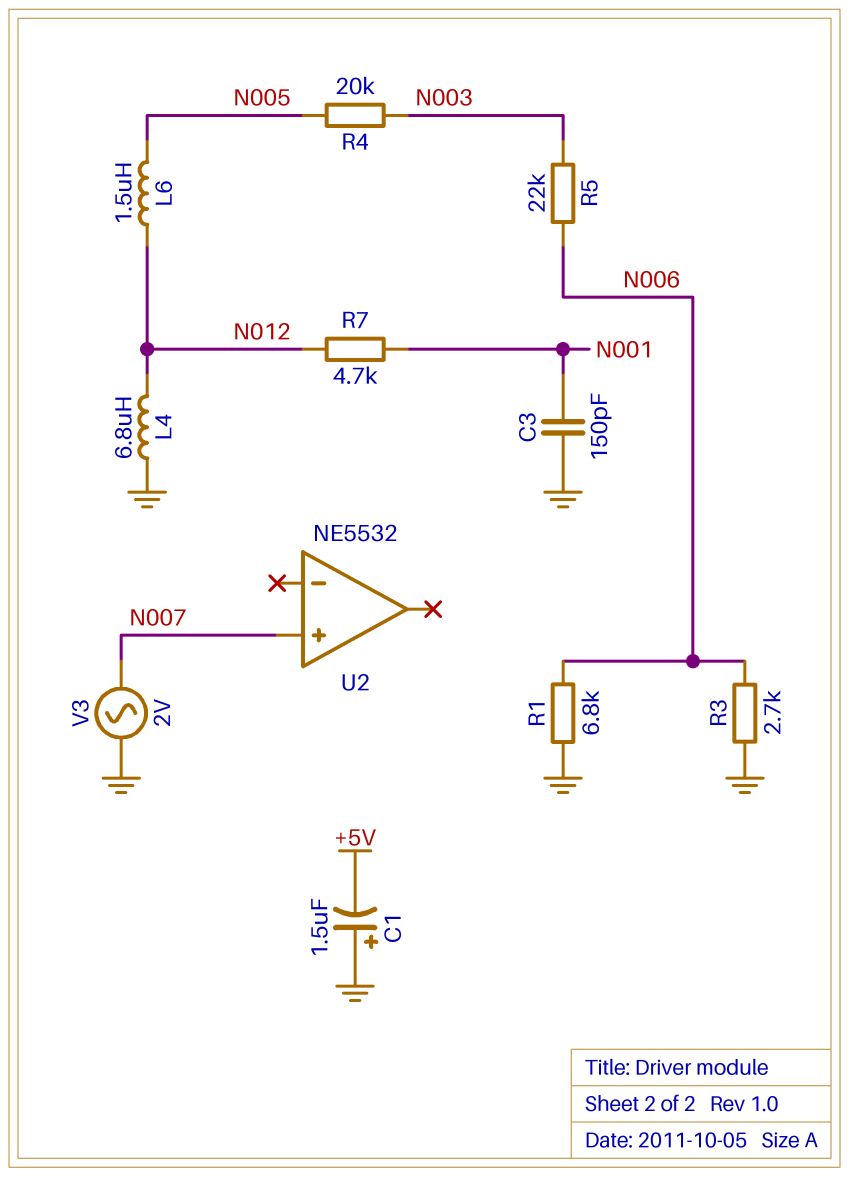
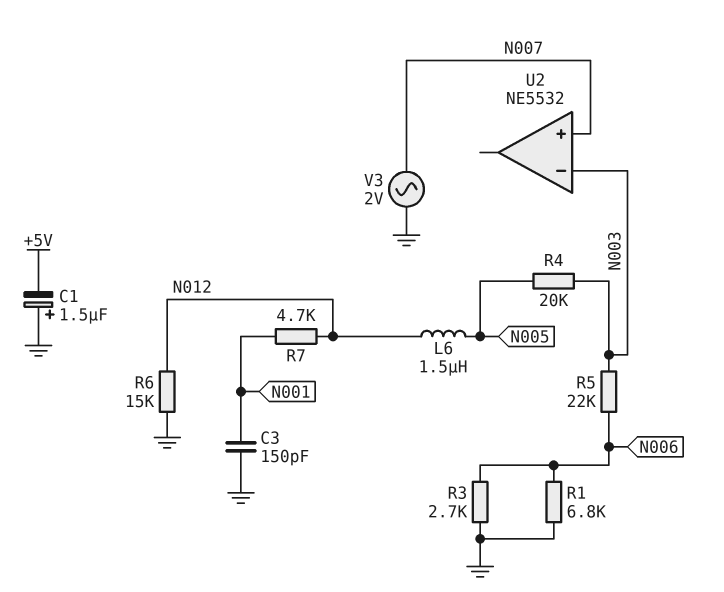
L4: 6.8uH (GND, N012) -> none
R6: none -> 15k (GND, N012)
U2 pin in-: none -> N003

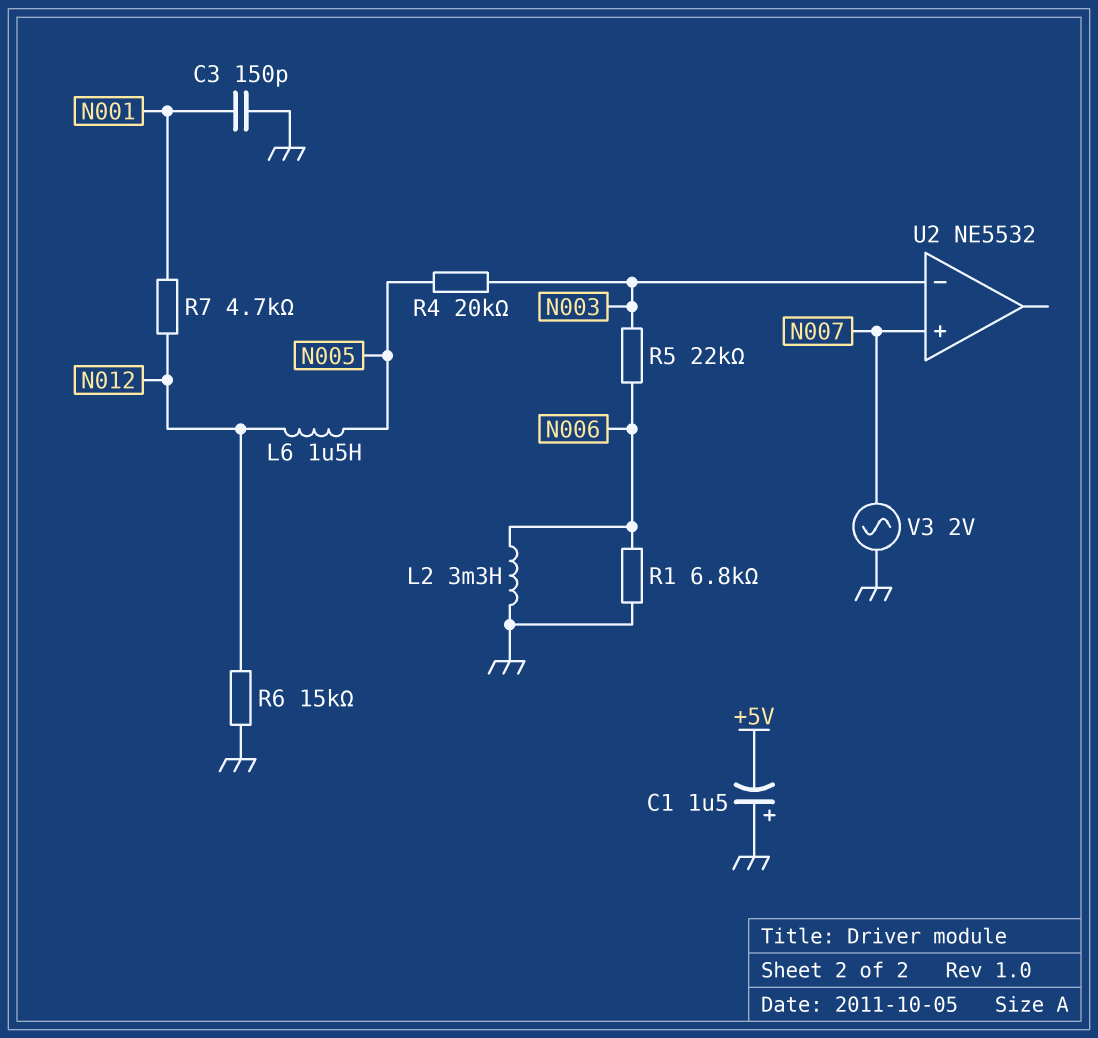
L2: none -> 3.3mH (GND, N006)
R3: 2.7k (GND, N006) -> none

